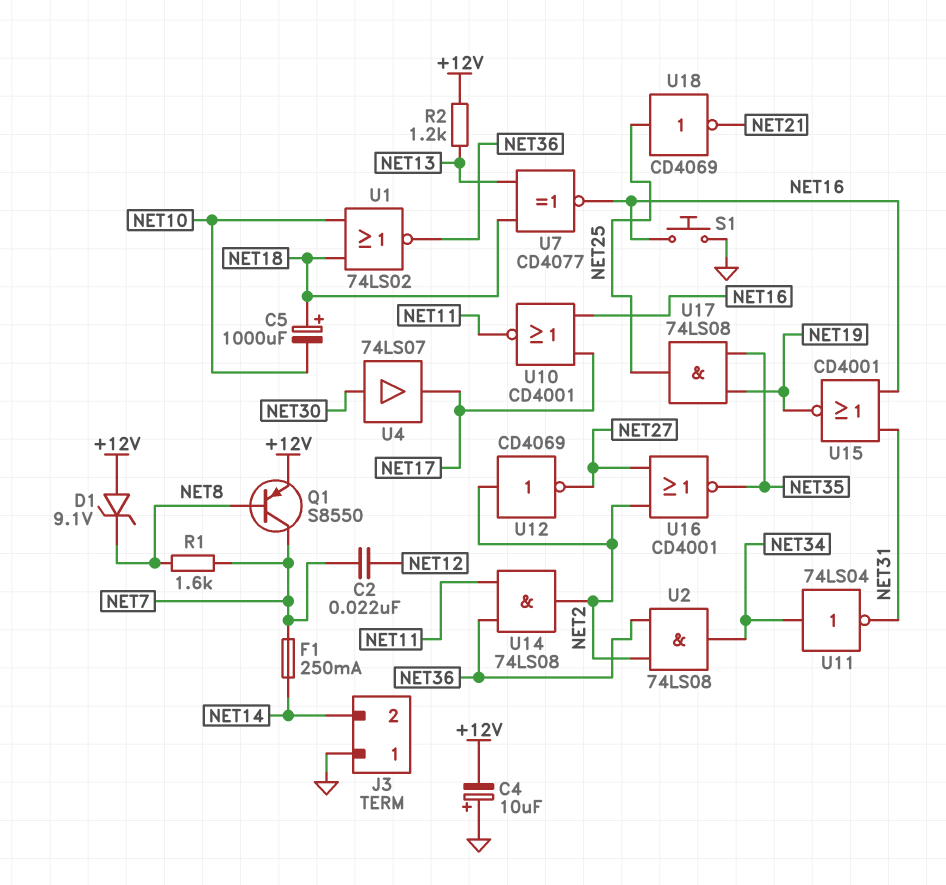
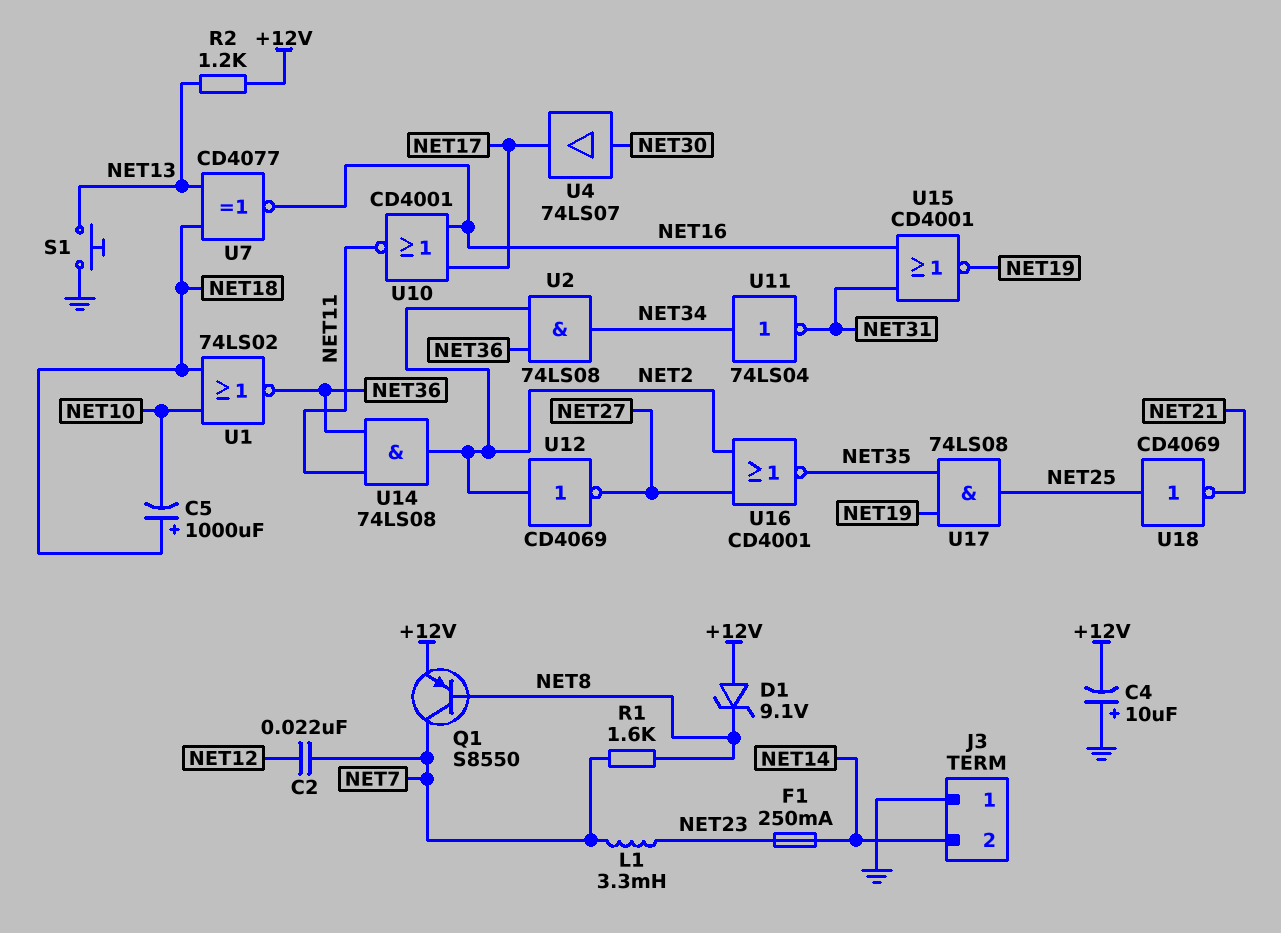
F1: 250mA (NET7, NET14) -> 250mA (NET14, NET23)
L1: none -> 3.3mH (NET7, NET23)
S1: button (GND, NET16) -> button (GND, NET13)

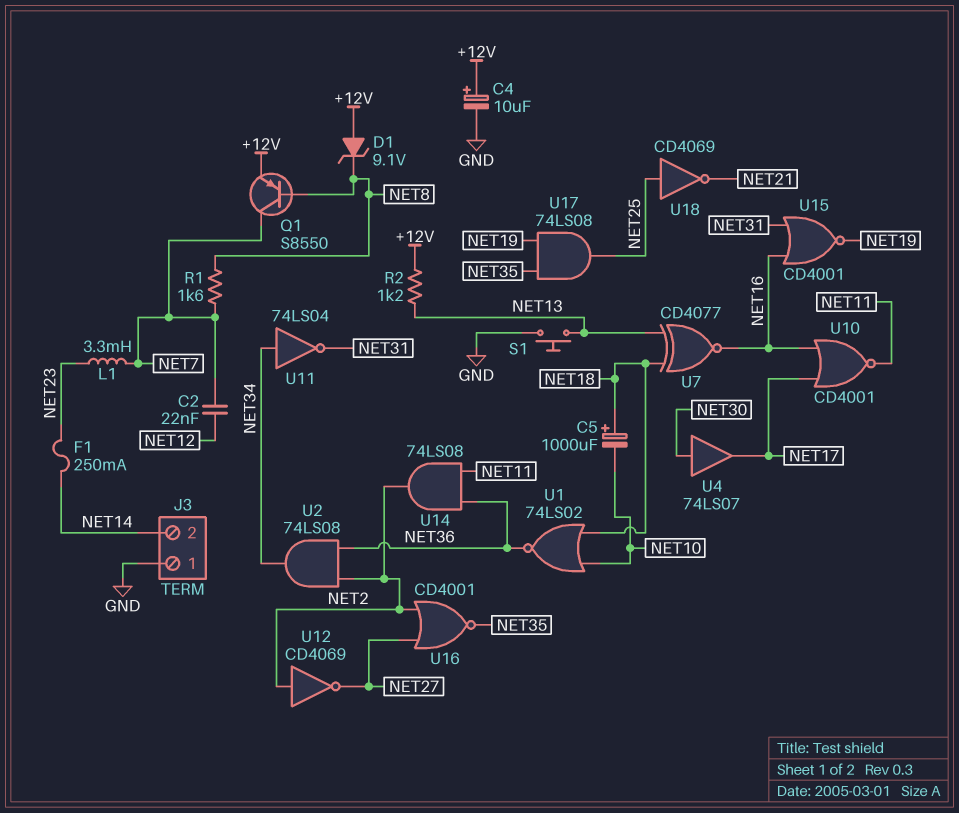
C4: 10uF (plus GND, minus +12V) -> 10uF (plus +12V, minus GND)

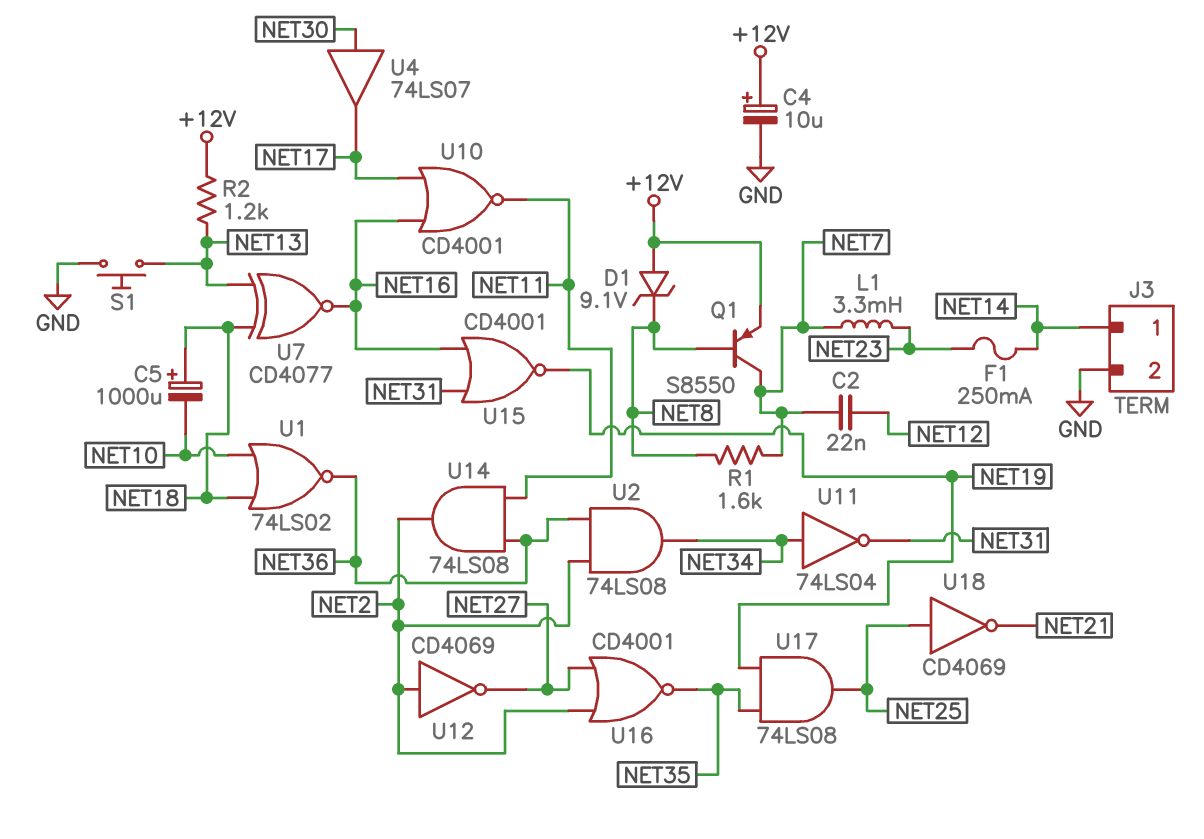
J3 pin 1: GND -> NET14
J3 pin 2: NET14 -> GND

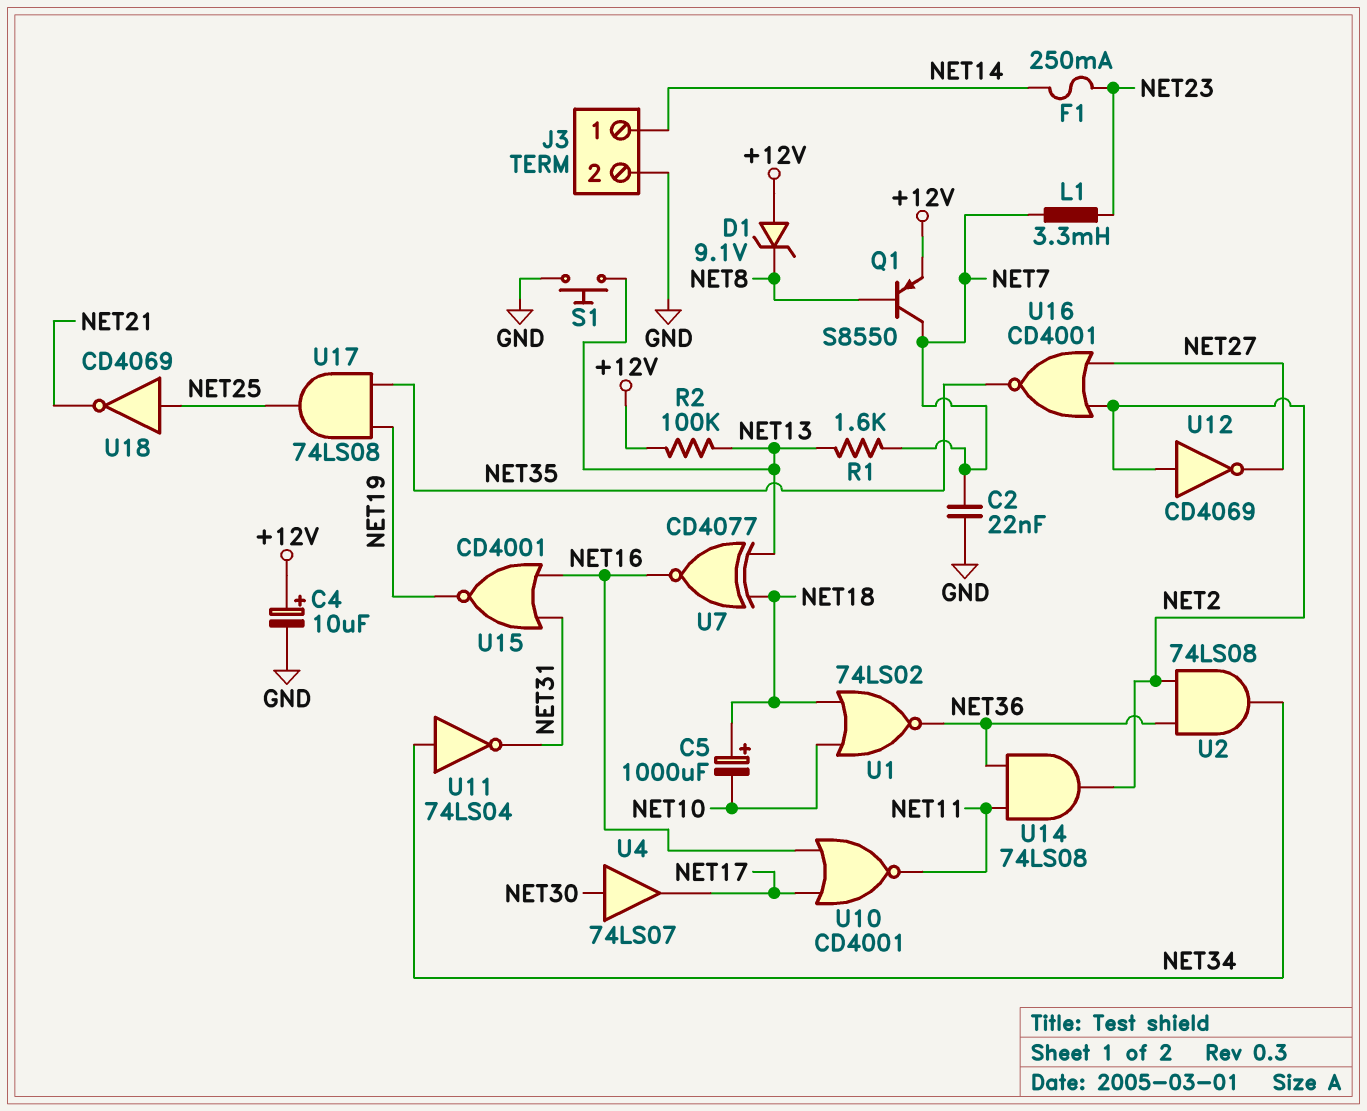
C2: 22nF (NET7, NET12) -> 22nF (GND, NET7)
R1: 1.6k (NET7, NET8) -> 1.6k (NET7, NET13)
R2: 1.2k (+12V, NET13) -> 100k (+12V, NET13)

